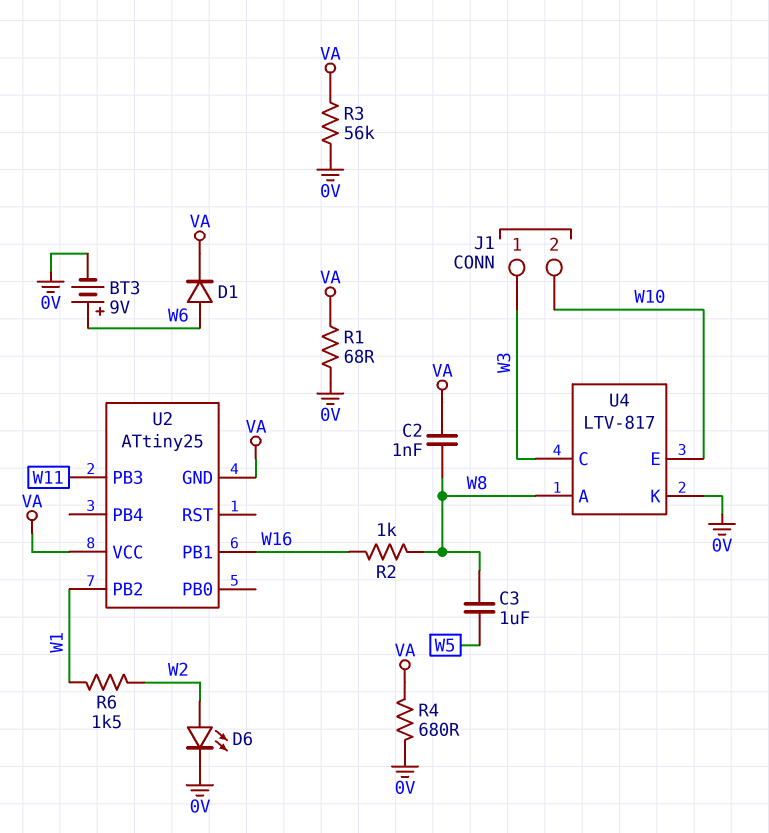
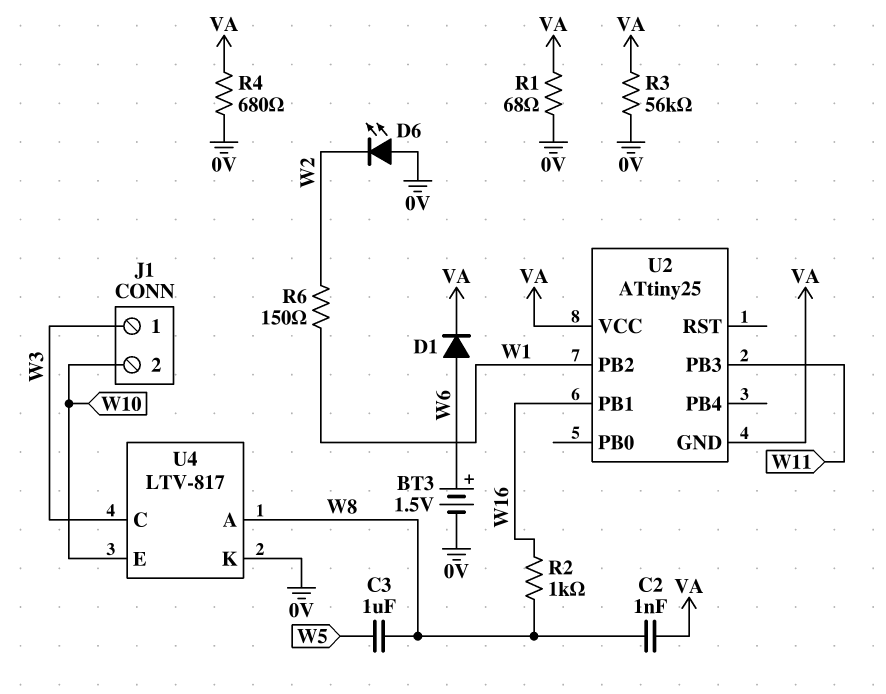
BT3: 9V (plus W6, minus 0V) -> 1.5V (plus W6, minus 0V)
D6: LED (A W2, K 0V) -> LED (A 0V, K W2)
R6: 1.5k (W1, W2) -> 150 (W1, W2)

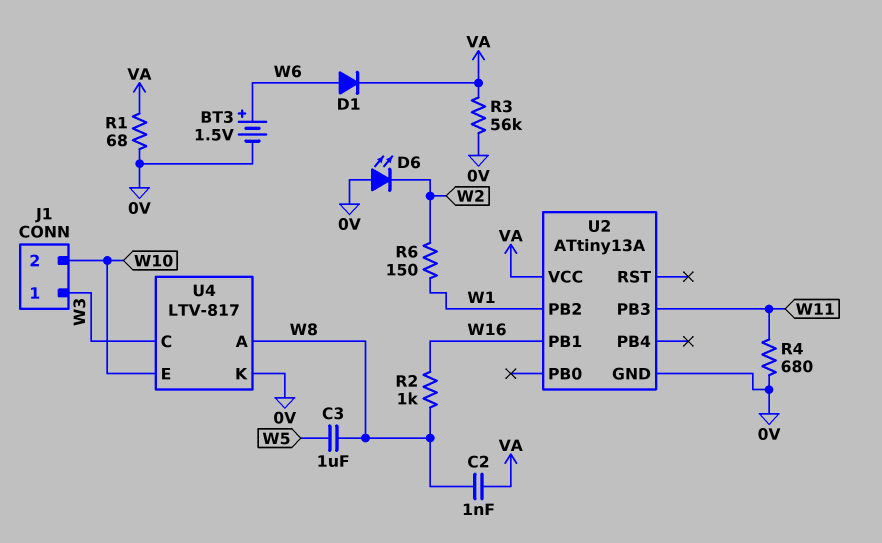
R4: 680 (0V, VA) -> 680 (0V, W11)
U2: ATtiny25 -> ATtiny13A
U2 pin GND: VA -> 0V

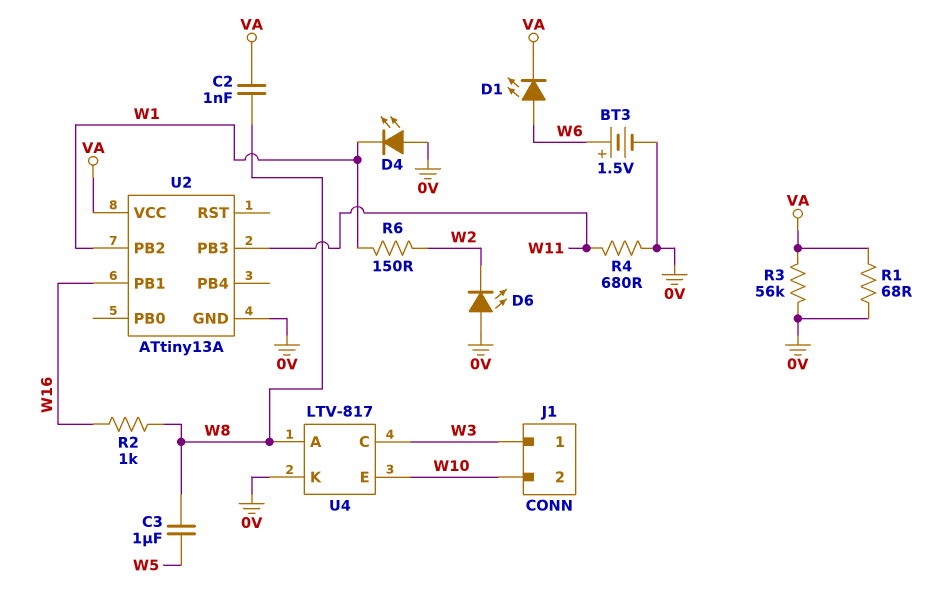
D1: diode (A W6, K VA) -> LED (A W6, K VA)
D4: none -> LED (A 0V, K W1)

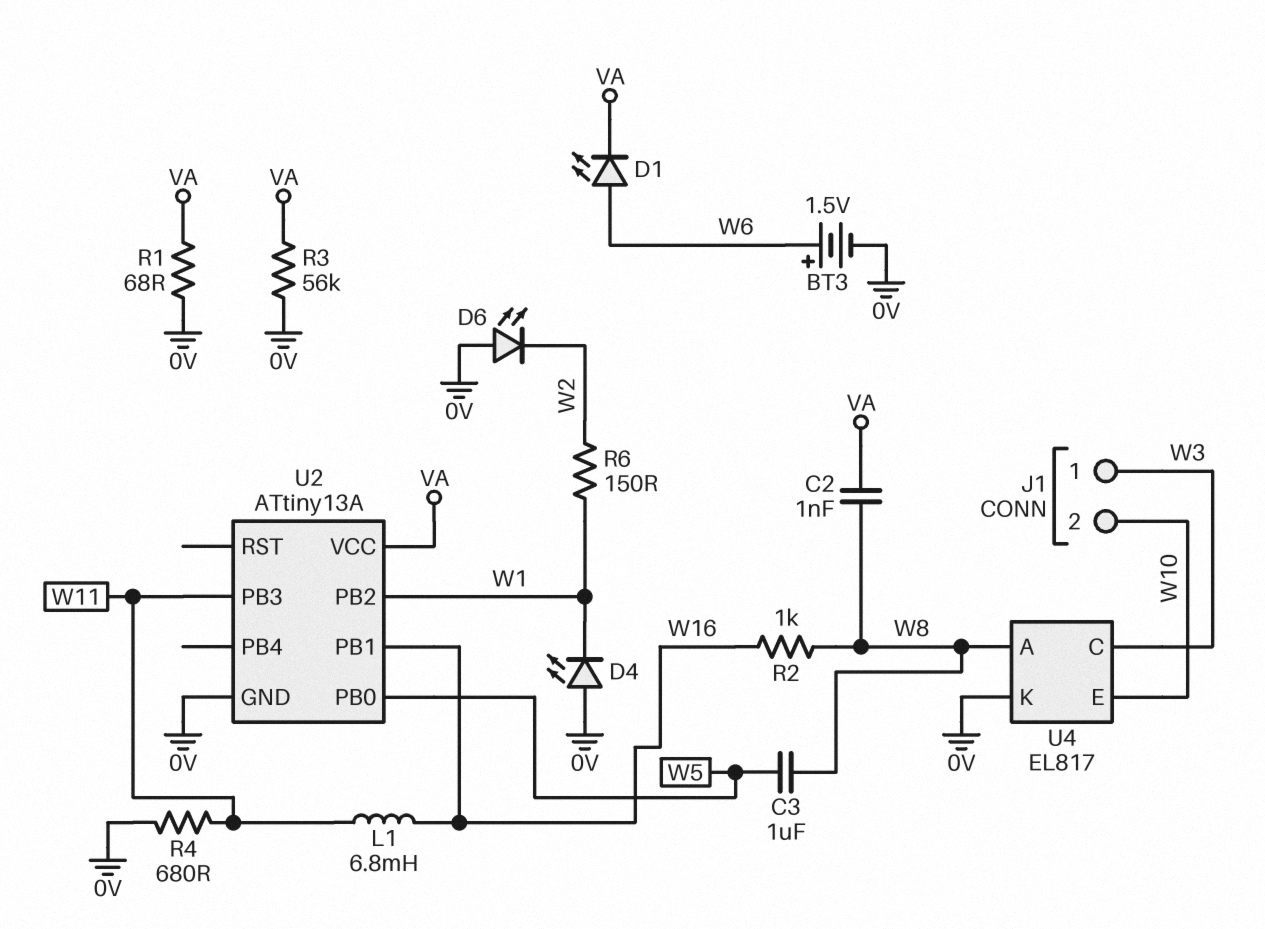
L1: none -> 6.8mH (W11, W16)
U2 pin PB0: none -> W5
U4: LTV-817 -> EL817

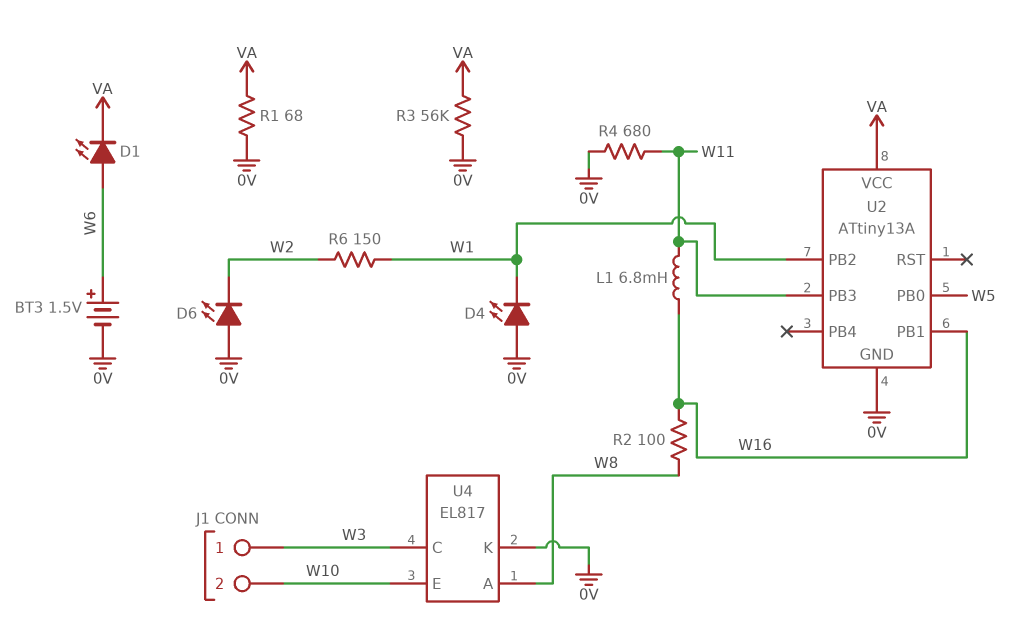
C2: 1nF (VA, W8) -> none
C3: 1uF (W5, W8) -> none
R2: 1k (W8, W16) -> 100 (W8, W16)

